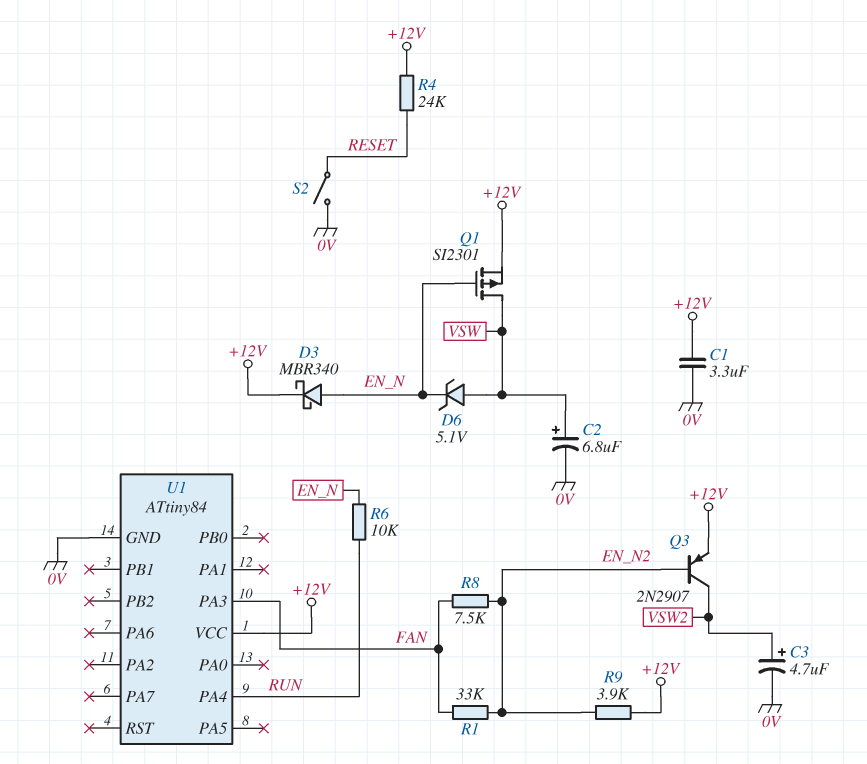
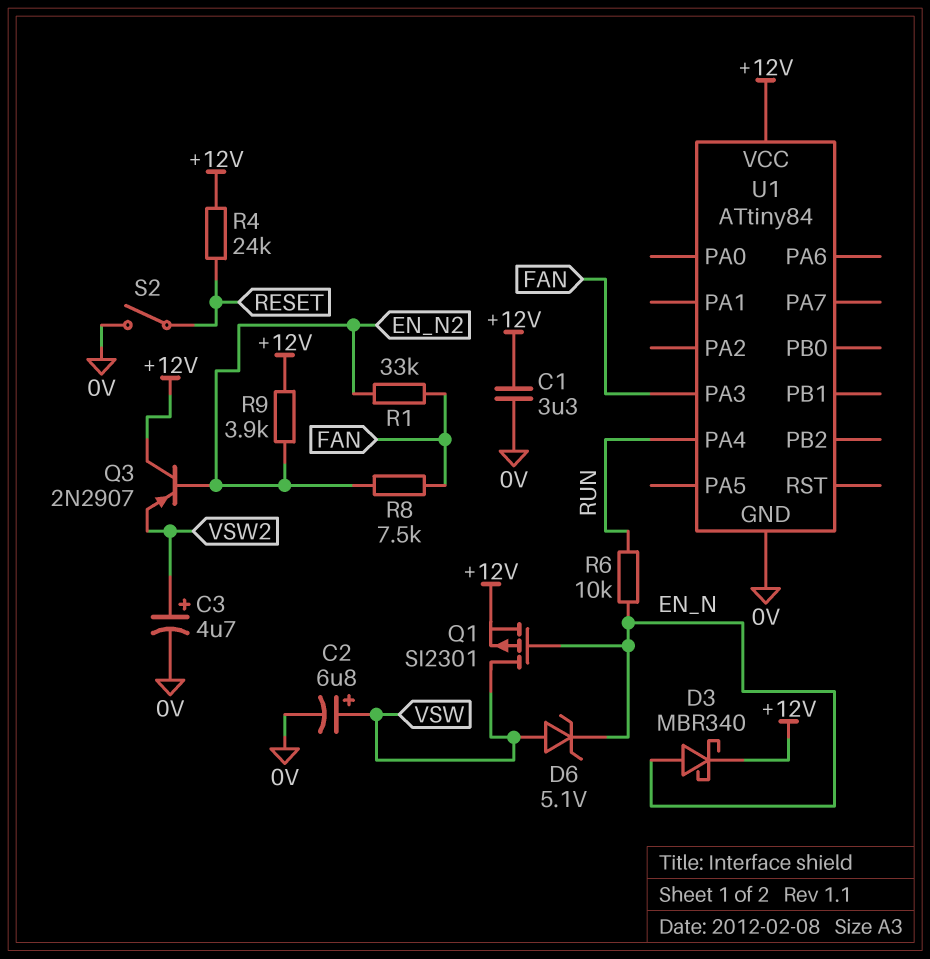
Q3: PNP 2N2907 (B EN_N2, C VSW2, E +12V) -> PNP 2N2907 (B EN_N2, C +12V, E VSW2)

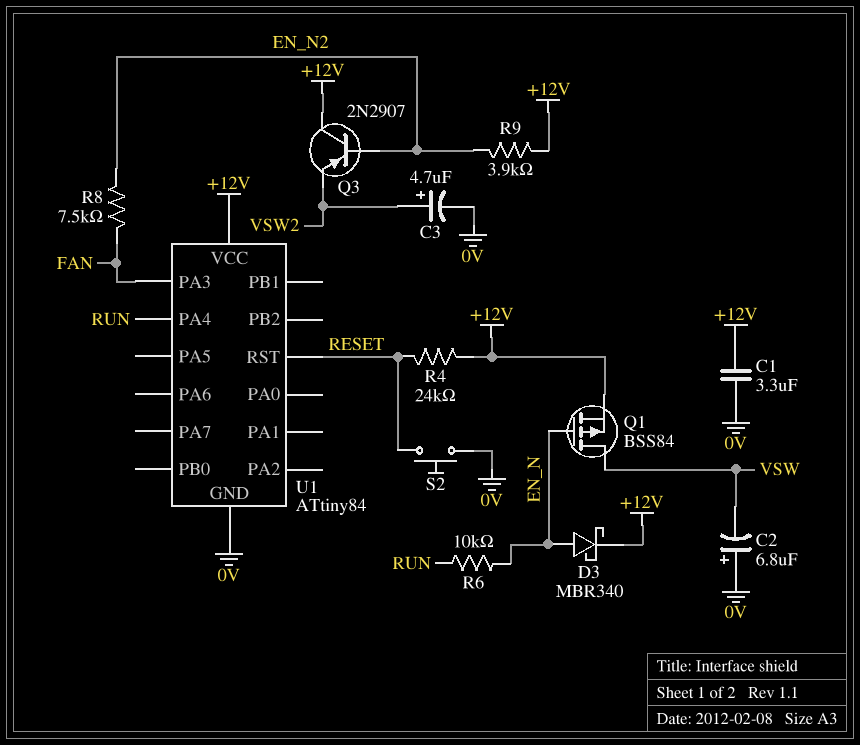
C2: 6.8uF (plus VSW, minus 0V) -> 6.8uF (plus 0V, minus VSW)
D6: zener 5.1V (A VSW, K EN_N) -> none
Q1: PMOS SI2301 (G EN_N, D VSW, S +12V) -> PMOS BSS84 (G EN_N, D VSW, S +12V)
R1: 33k (EN_N2, FAN) -> none
S2: switch (0V, RESET) -> button (0V, RESET)
U1 pin RST: none -> RESET

